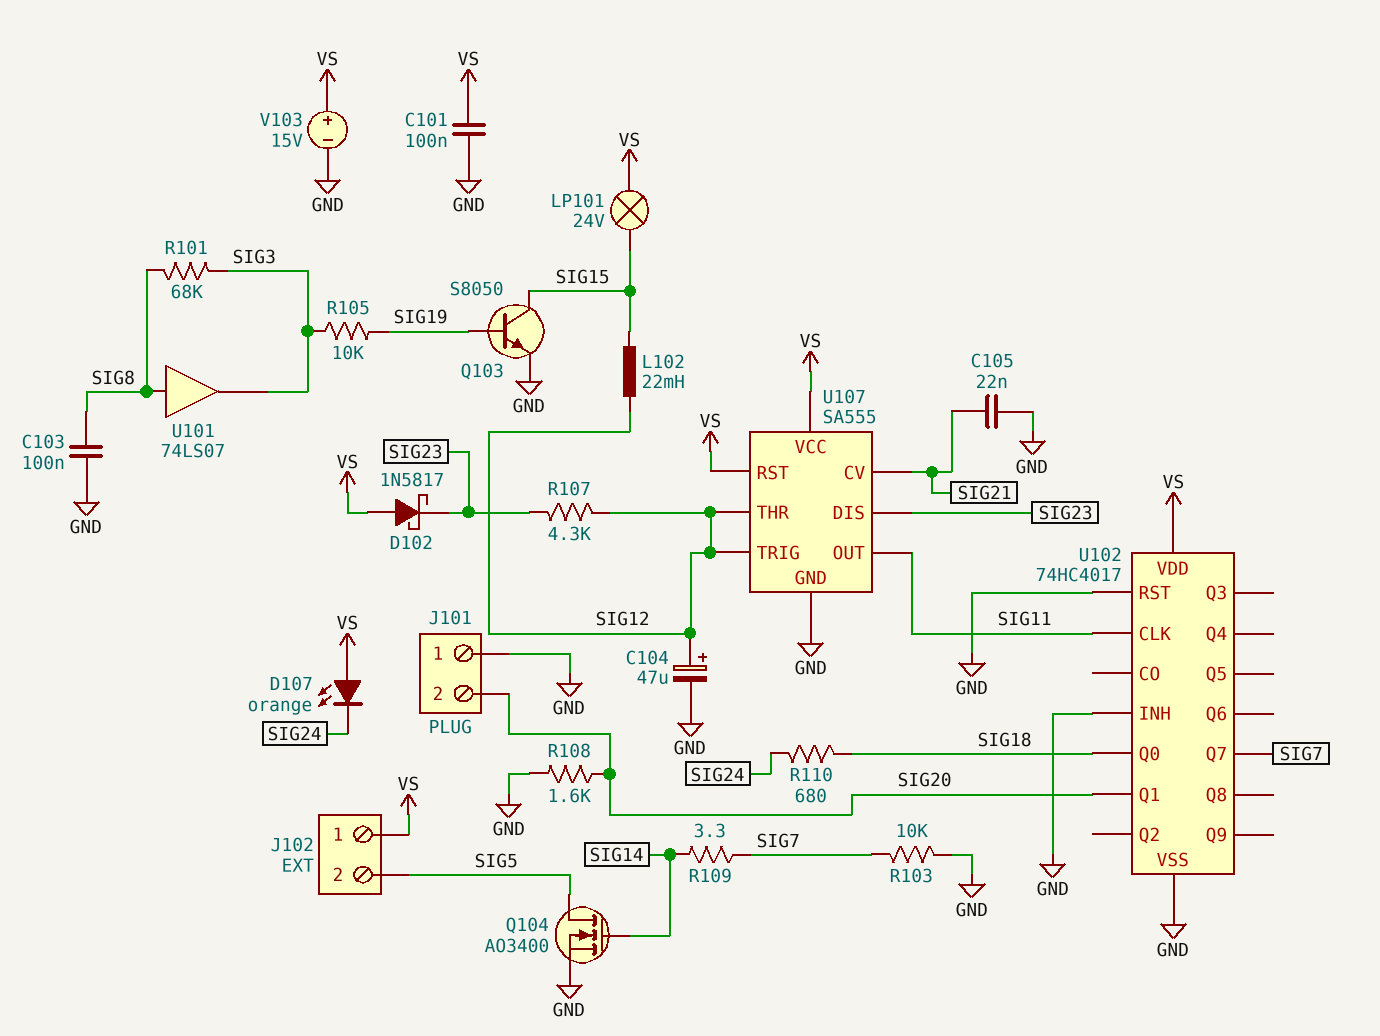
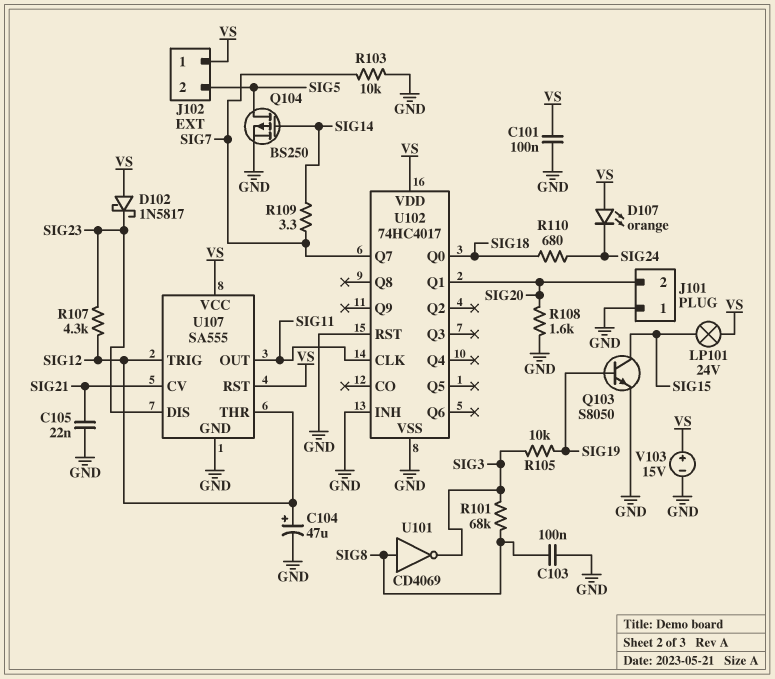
L102: 22mH (SIG12, SIG15) -> none
Q104: NMOS AO3400 (G SIG14, D SIG5, S GND) -> PMOS BS250 (G SIG14, D SIG5, S GND)
U101: buffer 74LS07 (in SIG8, out SIG3) -> NOT CD4069 (in SIG8, out SIG3)

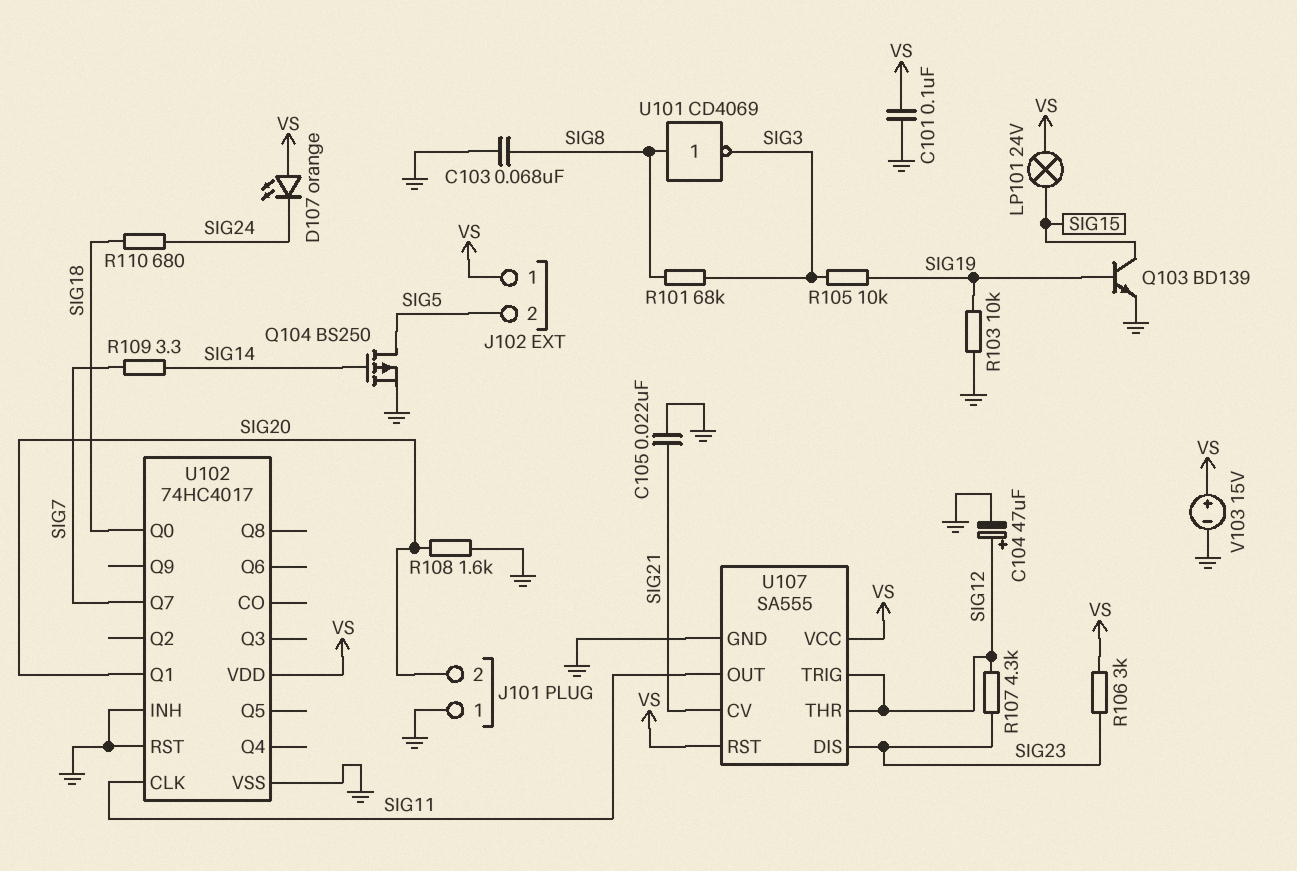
C103: 100nF (GND, SIG8) -> 68nF (GND, SIG8)
D102: schottky 1N5817 (A VS, K SIG23) -> none
Q103: NPN S8050 (B SIG19, C SIG15, E GND) -> NPN BD139 (B SIG19, C SIG15, E GND)
R103: 10k (GND, SIG7) -> 10k (GND, SIG19)
R106: none -> 3k (SIG23, VS)

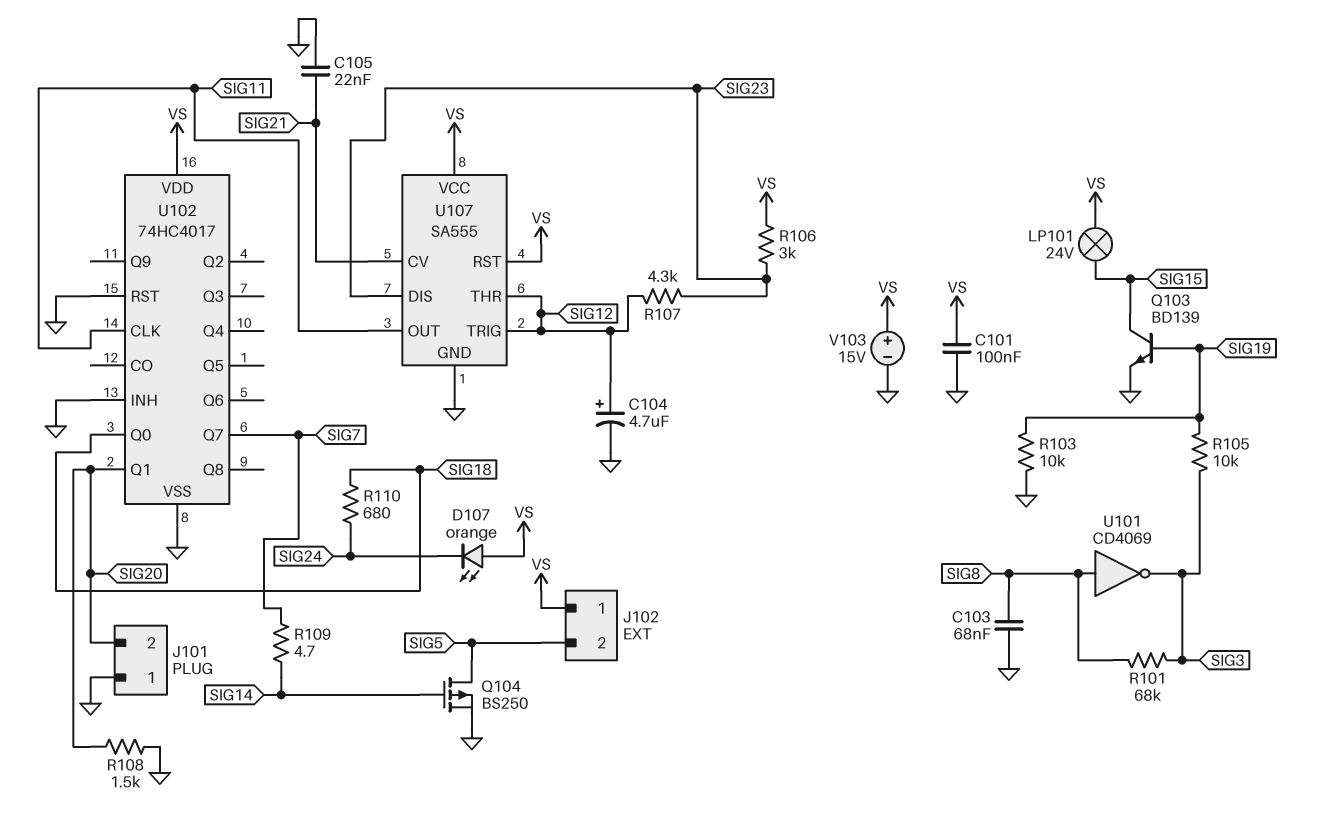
C104: 47uF (plus SIG12, minus GND) -> 4.7uF (plus SIG12, minus GND)
R108: 1.6k (GND, SIG20) -> 1.5k (GND, SIG20)
R109: 3.3 (SIG7, SIG14) -> 4.7 (SIG7, SIG14)

